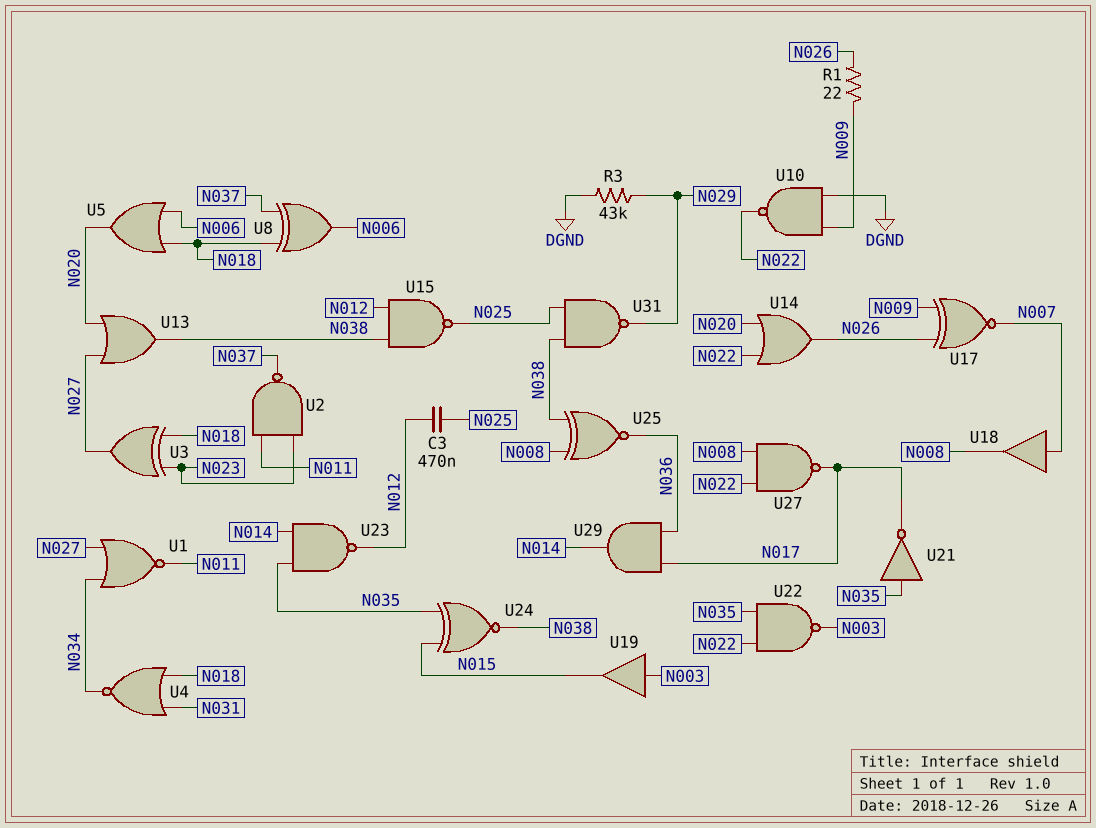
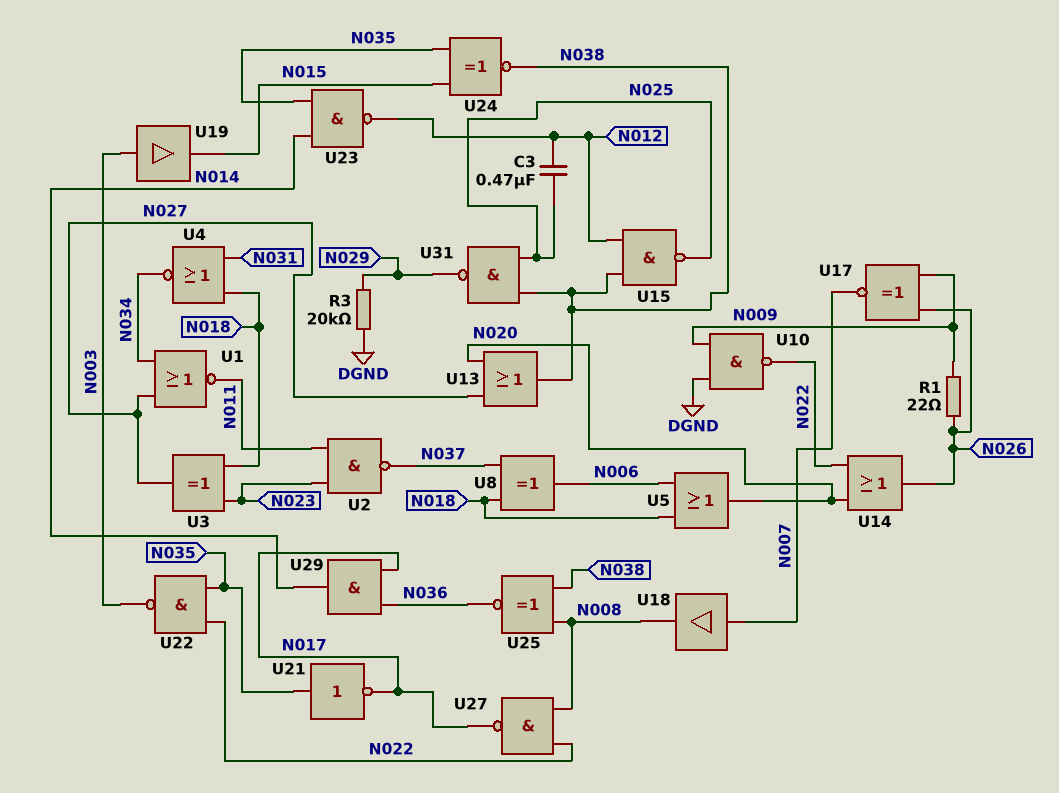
R3: 43k (DGND, N029) -> 20k (DGND, N029)

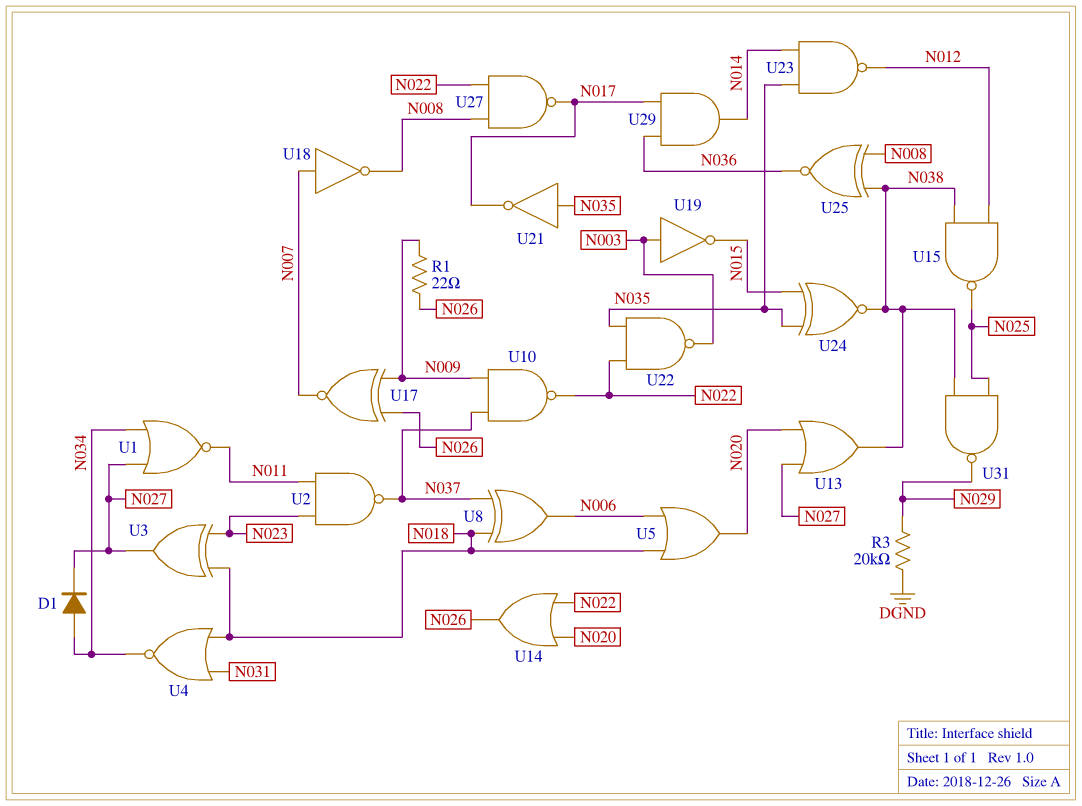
C3: 470nF (N012, N025) -> none
D1: none -> diode (A N034, K N027)
U10: NAND (in DGND, in N009, out N022) -> NAND (in N009, in N037, out N022)
U18: buffer (in N007, out N008) -> NOT (in N007, out N008)
U19: buffer (in N003, out N015) -> NOT (in N003, out N015)

